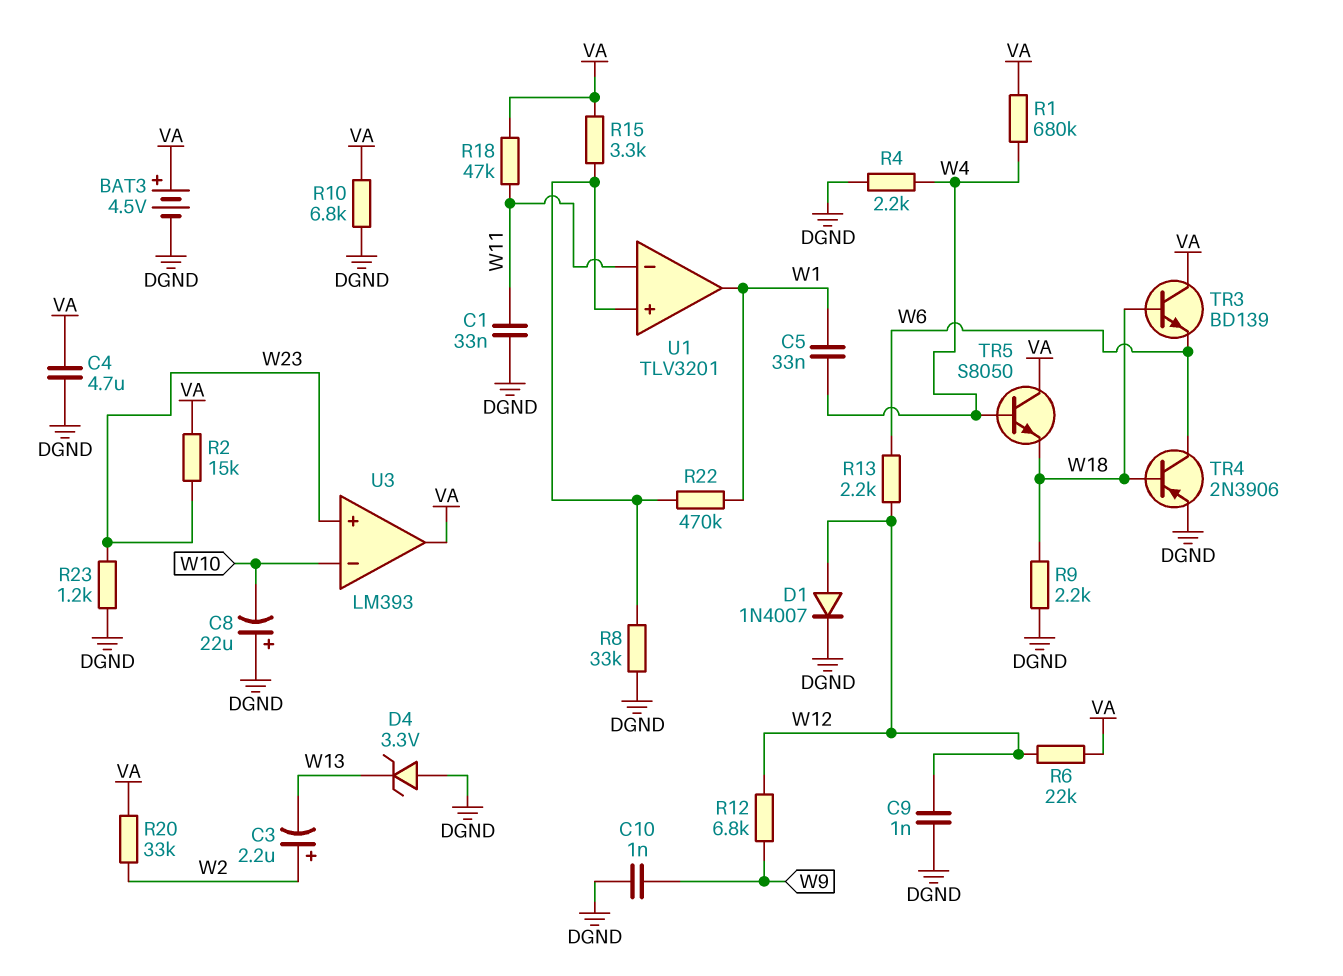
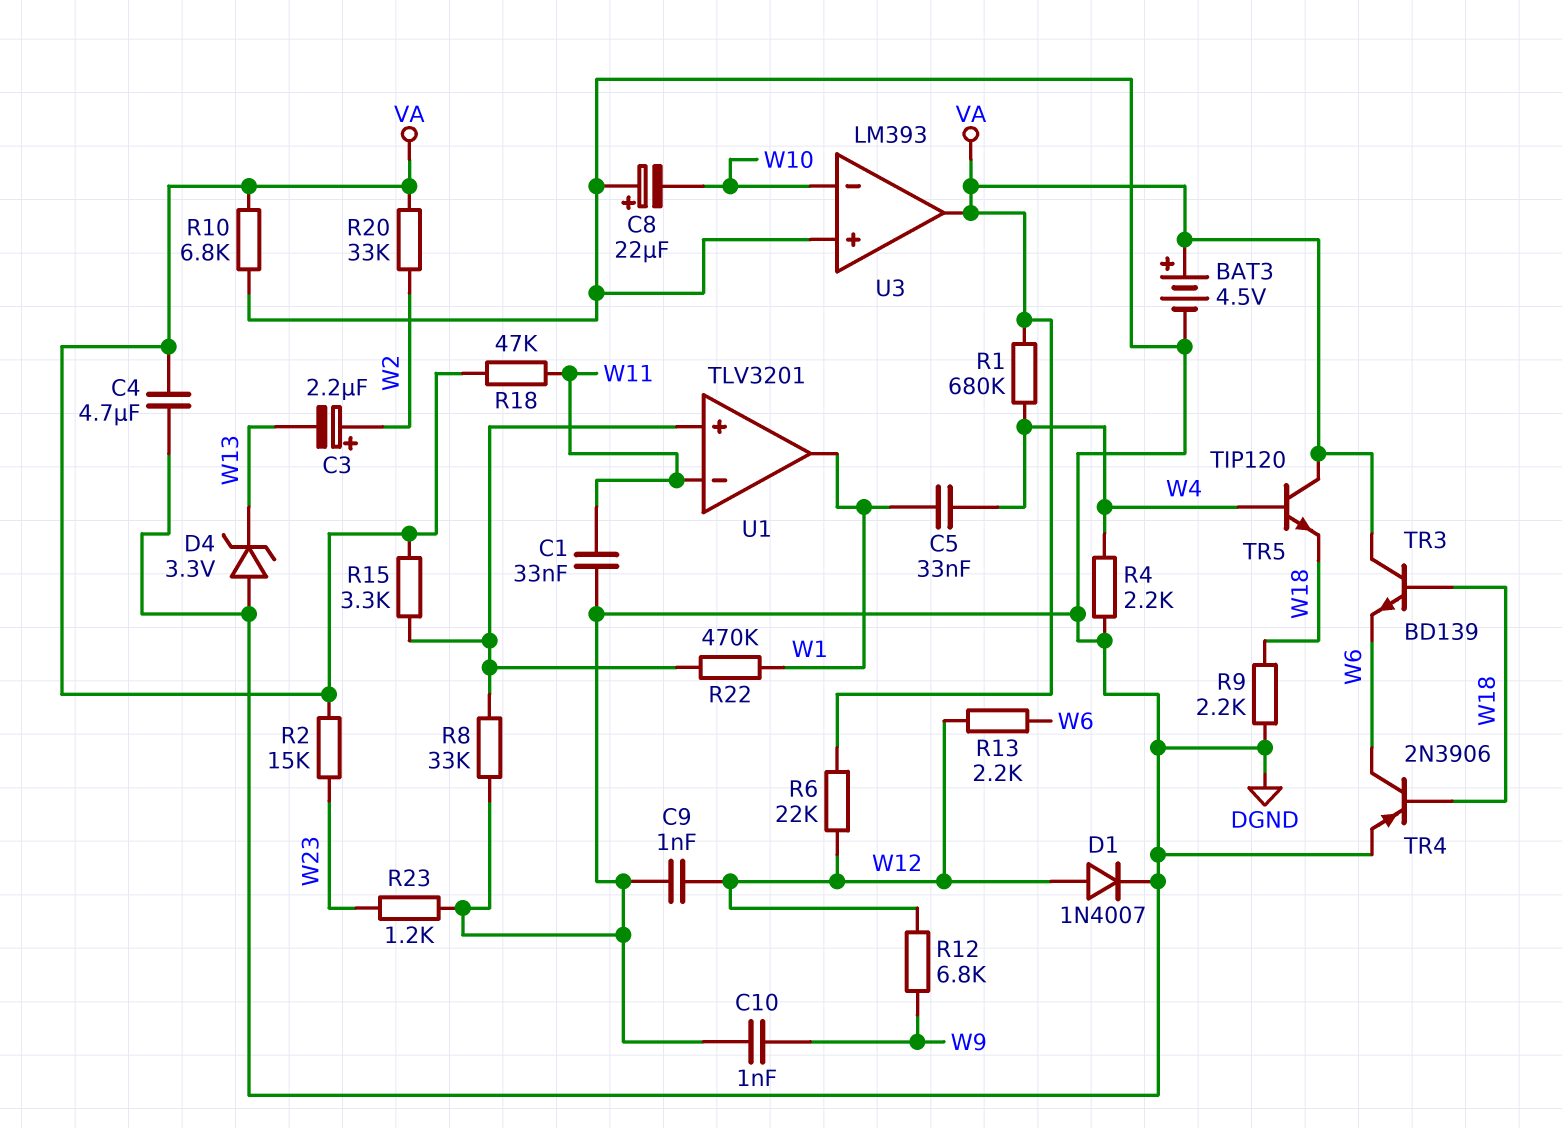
TR5: NPN S8050 (B W4, C VA, E W18) -> NPN TIP120 (B W4, C VA, E W18)
U3 pin in+: W23 -> DGND

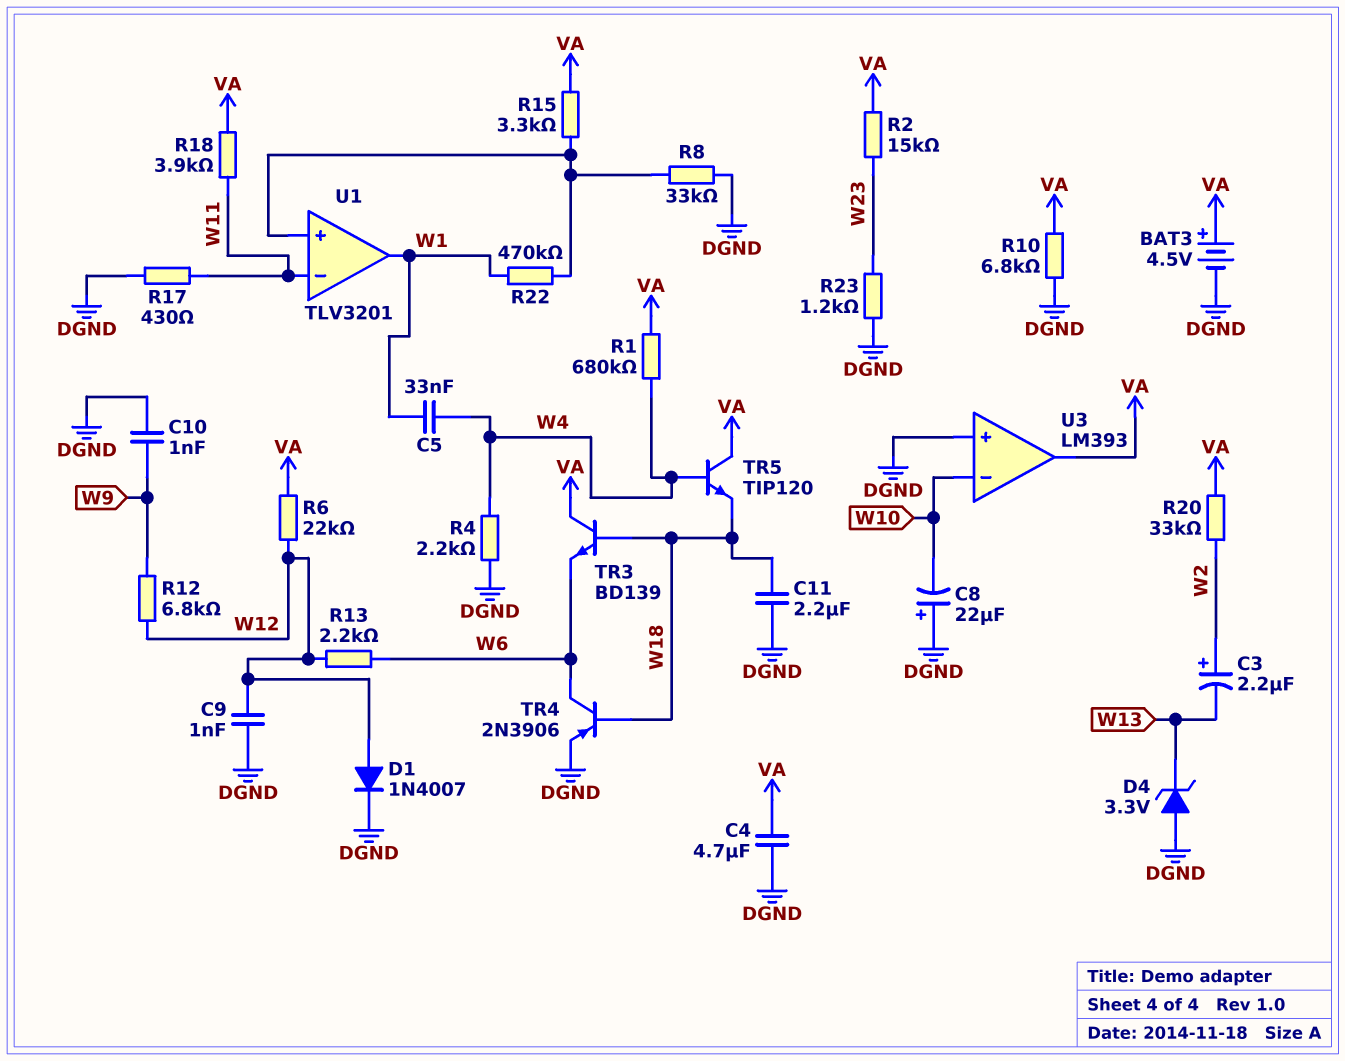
C1: 33nF (DGND, W11) -> none
C11: none -> 2.2uF (DGND, W18)
R9: 2.2k (DGND, W18) -> none
R17: none -> 430 (DGND, W11)
R18: 47k (VA, W11) -> 3.9k (VA, W11)

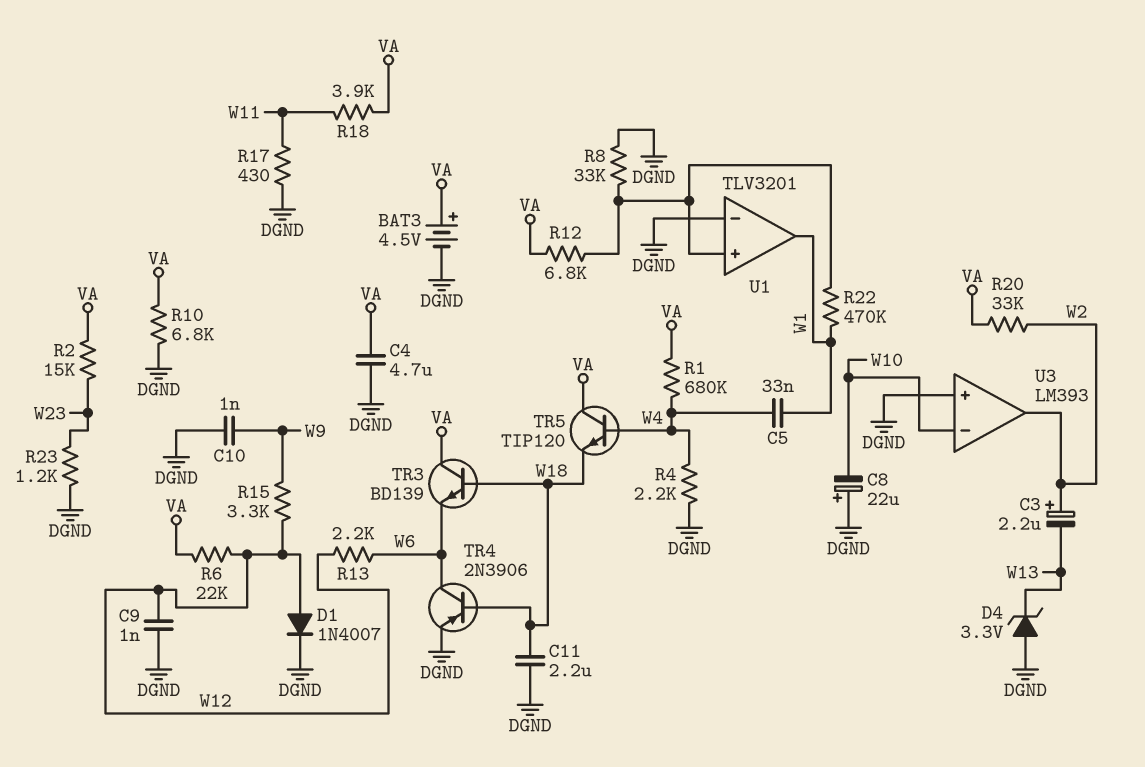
R12: 6.8k (W9, W12) -> 6.8k (U1/in+, VA)
R15: 3.3k (U1/in+, VA) -> 3.3k (W9, W12)
U1 pin in-: W11 -> DGND
U3 pin out: VA -> W2

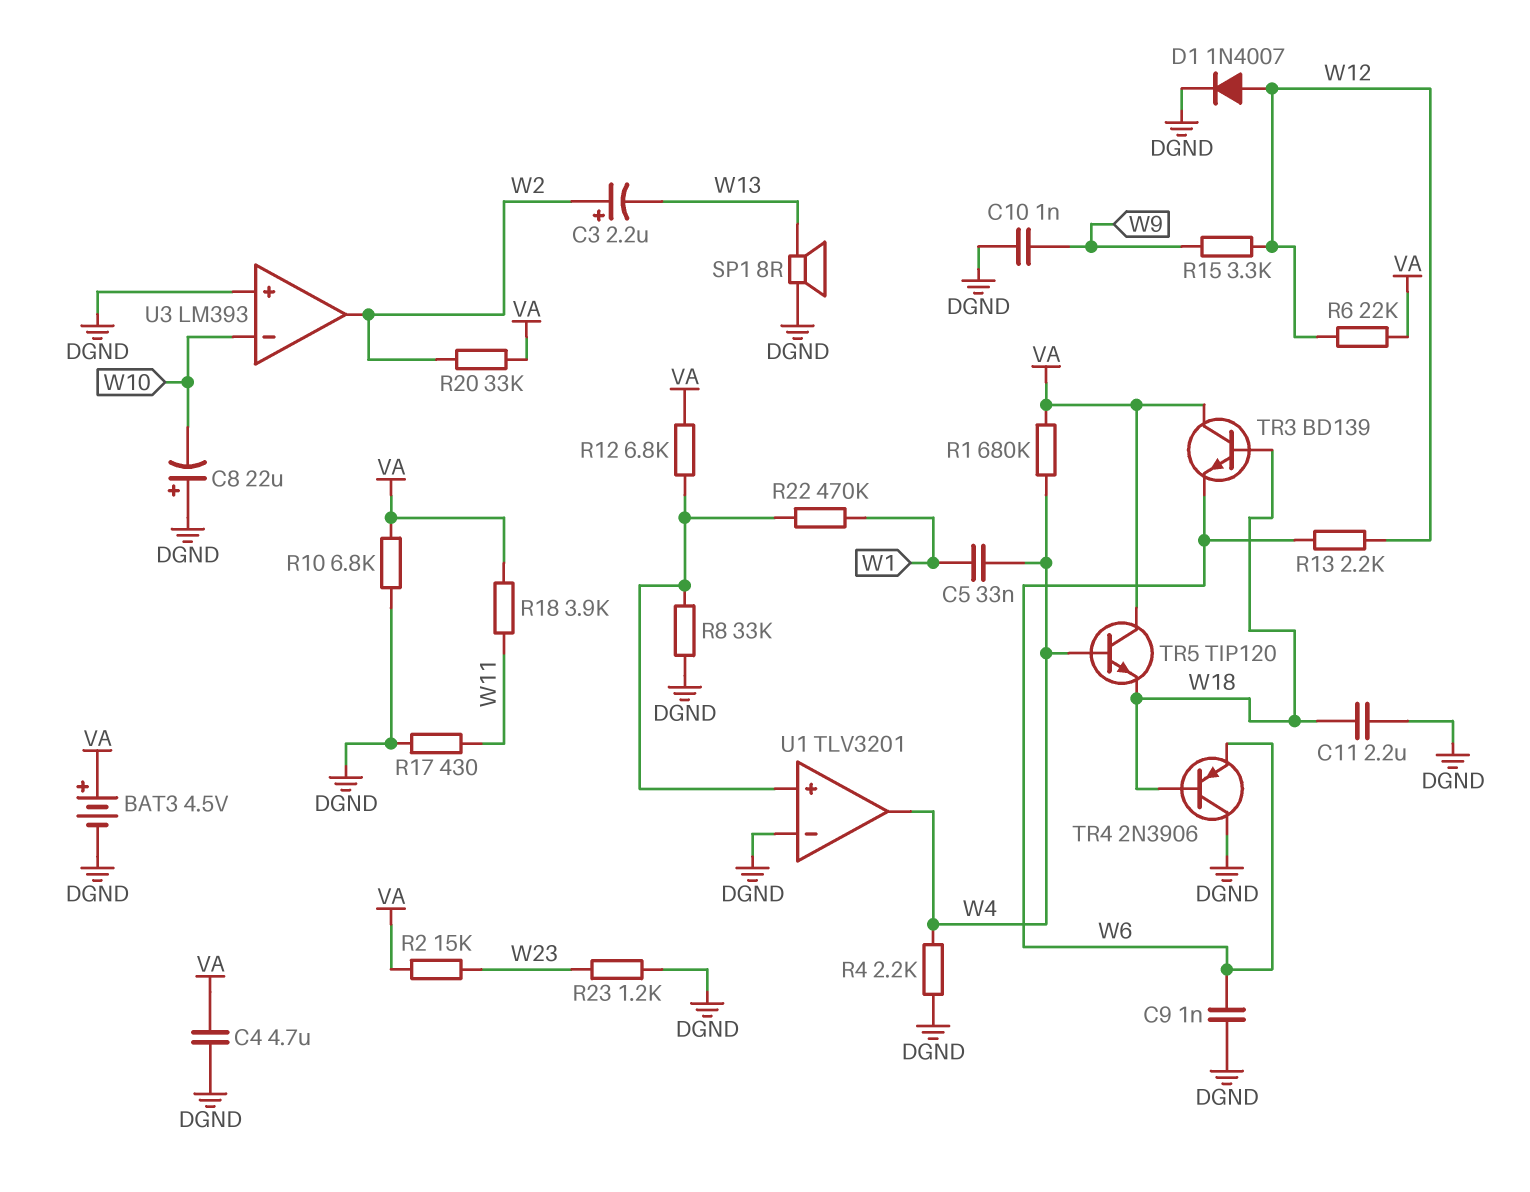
C9: 1nF (DGND, W12) -> 1nF (DGND, W6)
D4: zener 3.3V (A DGND, K W13) -> none
SP1: none -> speaker 8R (DGND, W13)
TR4: PNP 2N3906 (B W18, C W6, E DGND) -> PNP 2N3906 (B W18, C DGND, E W6)
U1 pin out: W1 -> W4

